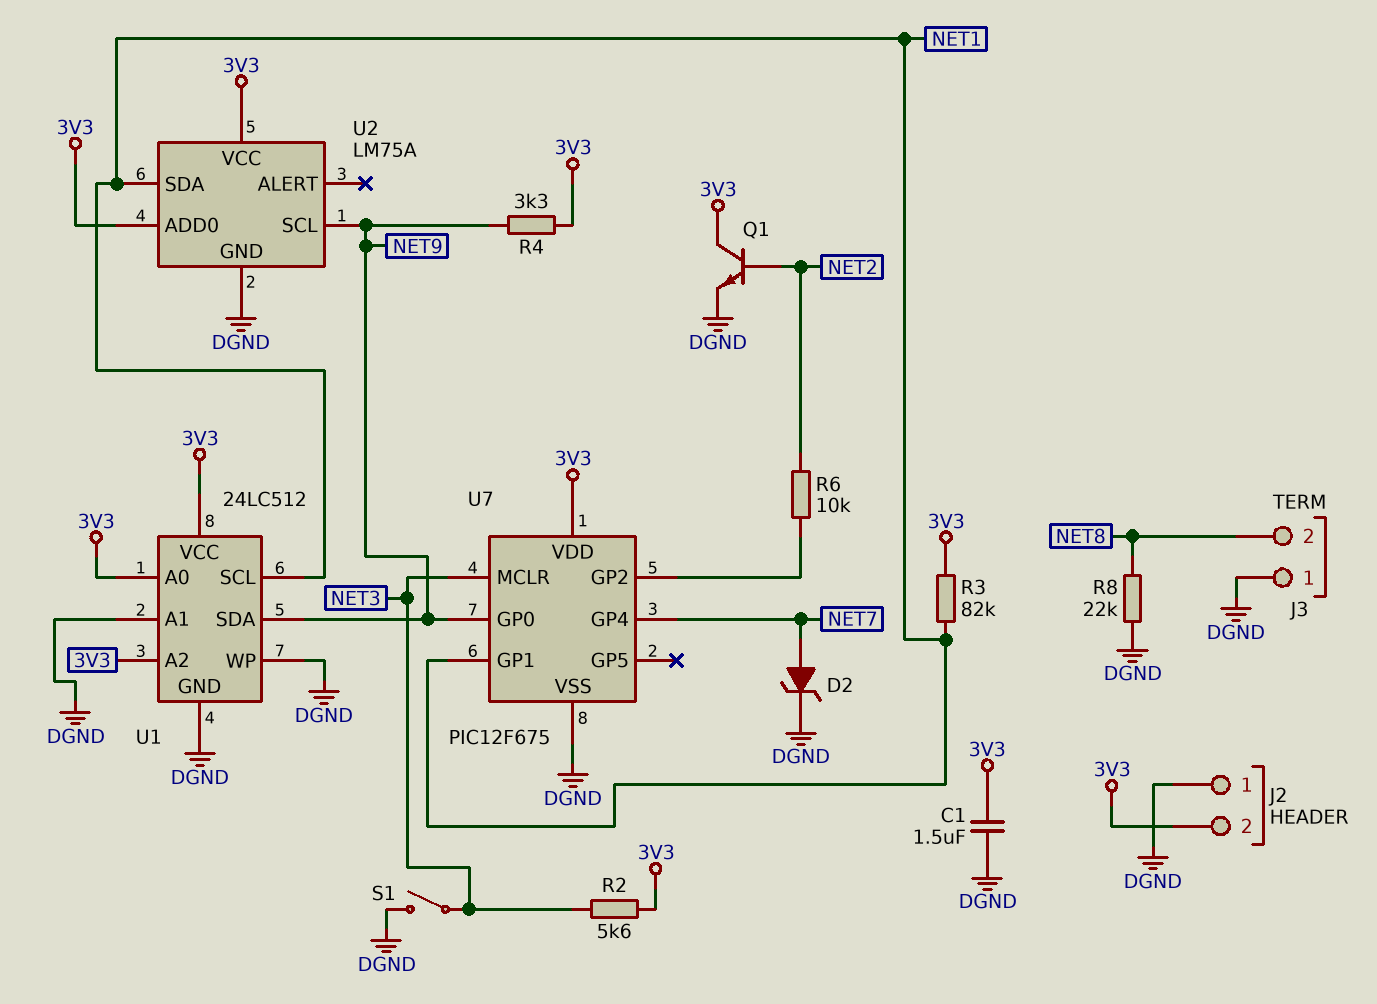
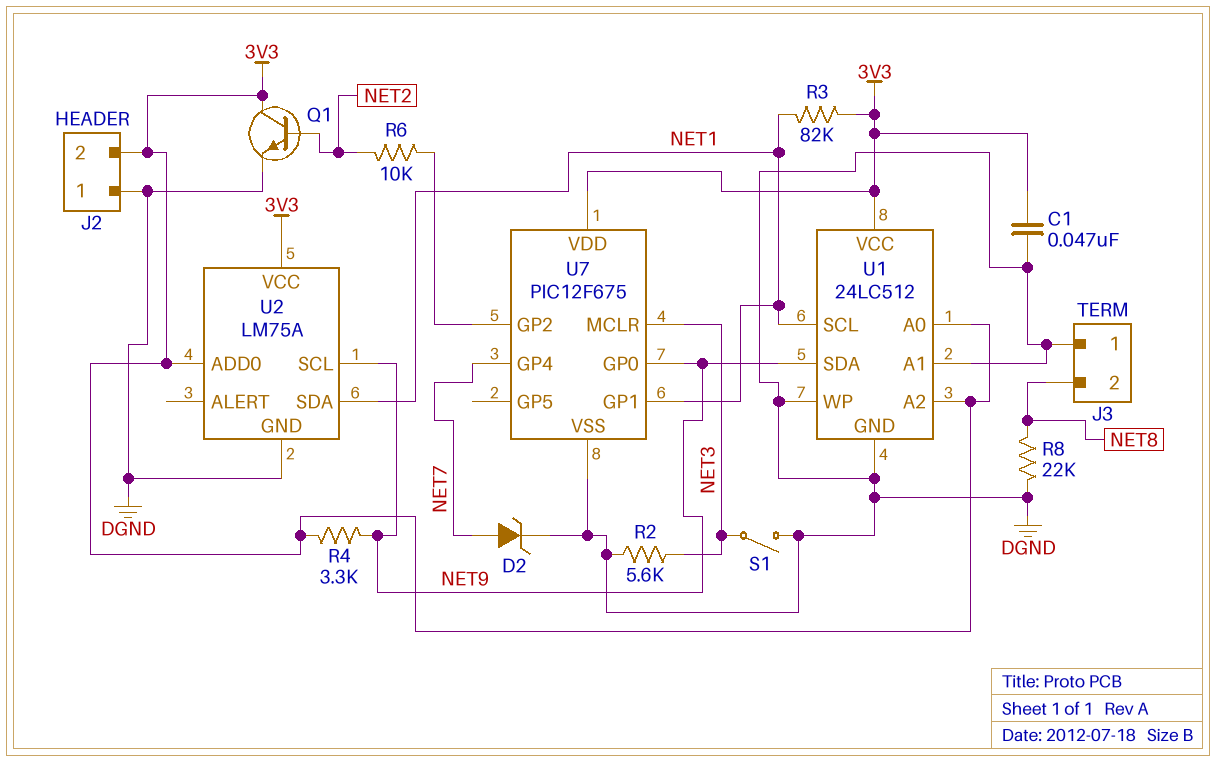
C1: 1.5uF (3V3, DGND) -> 47nF (3V3, DGND)
R2: 5.6k (3V3, NET3) -> 5.6k (DGND, NET3)

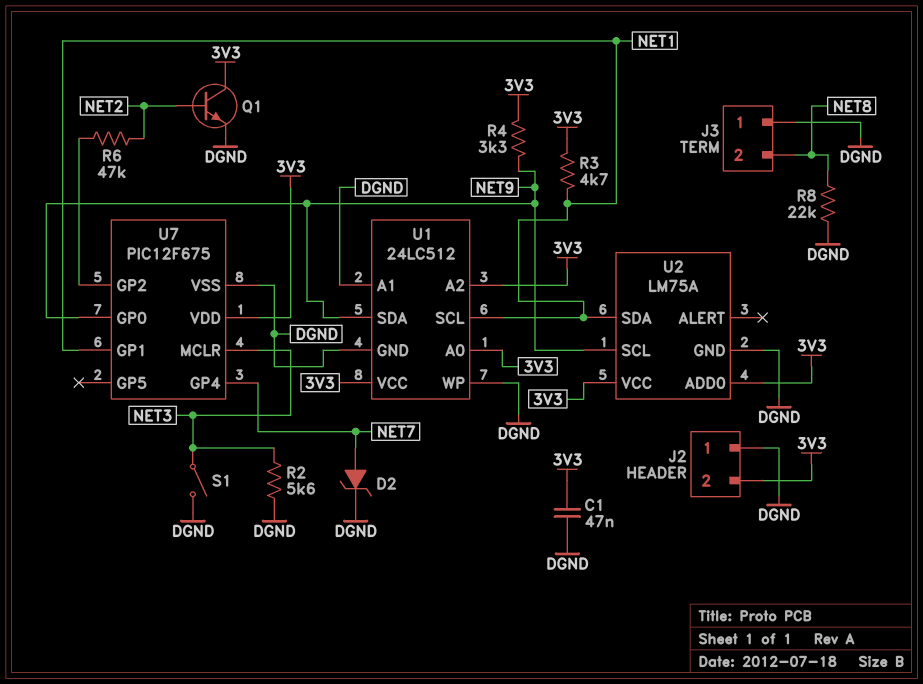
R3: 82k (3V3, NET1) -> 4.7k (3V3, NET1)
R6: 10k (NET2, U7/GP2) -> 47k (NET2, U7/GP2)

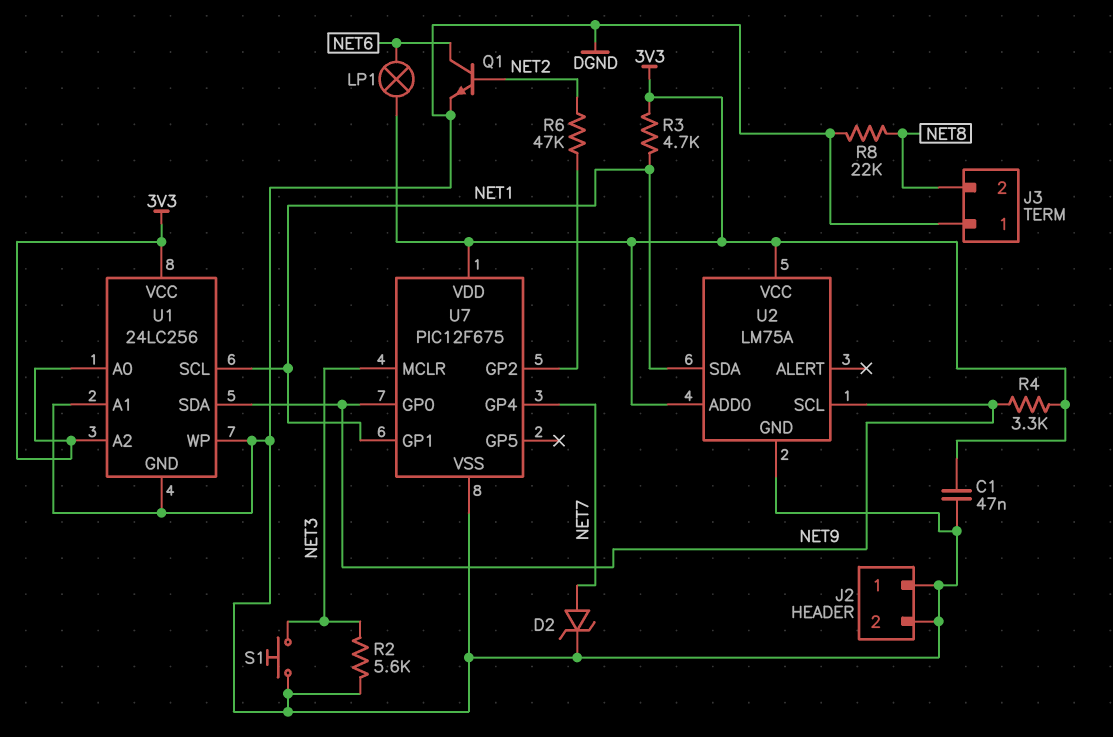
J2 pin 2: 3V3 -> DGND
LP1: none -> lamp (3V3, NET6)
Q1: NPN (B NET2, C 3V3, E DGND) -> NPN (B NET2, C NET6, E DGND)
S1: switch (DGND, NET3) -> button (DGND, NET3)
U1: 24LC512 -> 24LC256

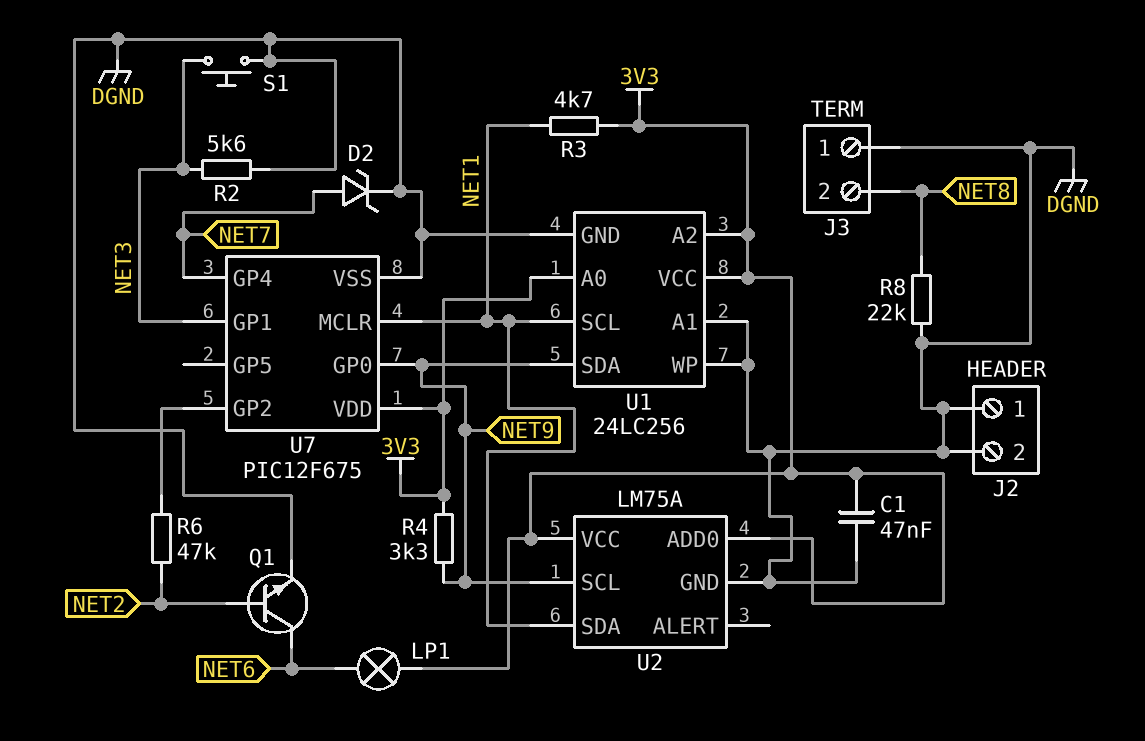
U7 pin GP1: NET1 -> NET3
U7 pin MCLR: NET3 -> NET1

